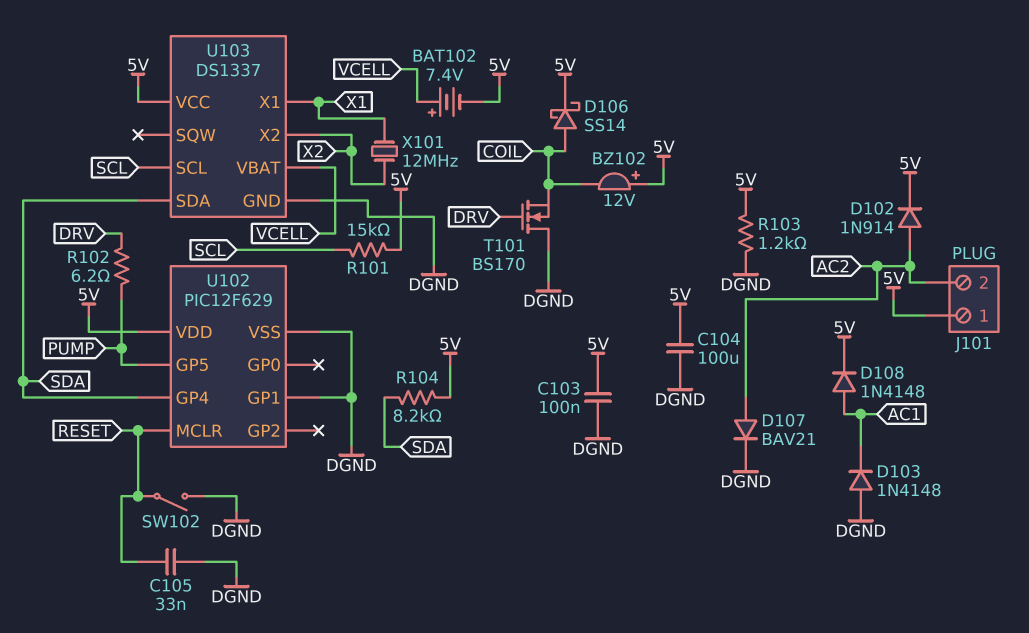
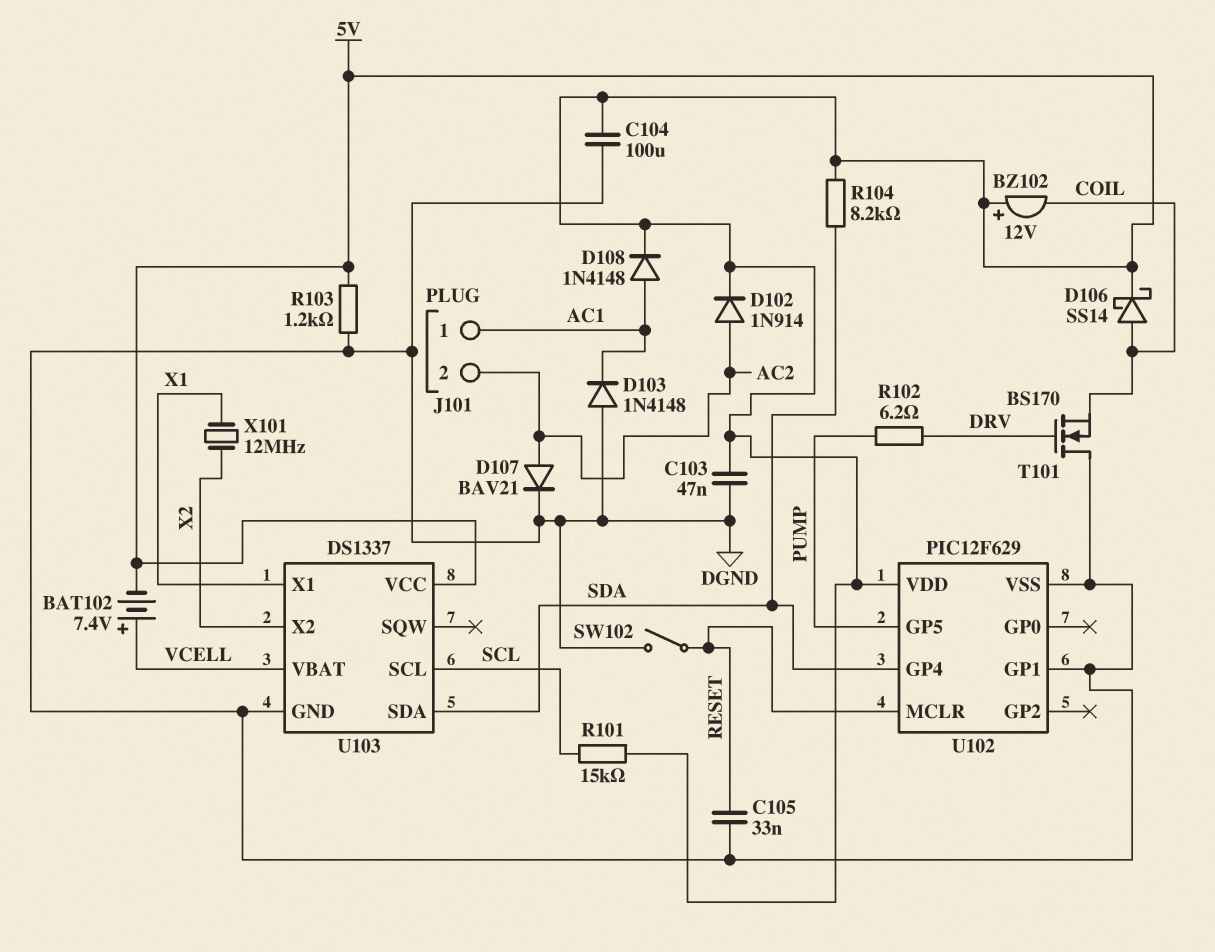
C103: 100nF (5V, DGND) -> 47nF (5V, DGND)
J101 pin 1: 5V -> AC1

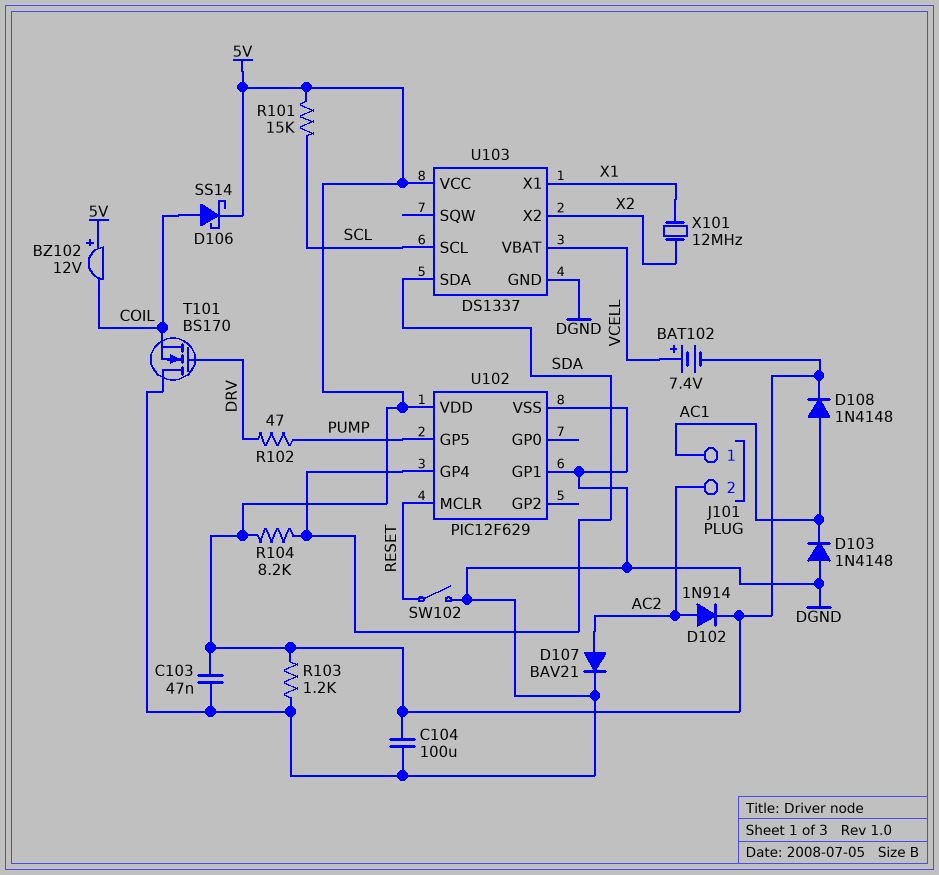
C105: 33nF (DGND, RESET) -> none
R102: 6.2 (DRV, PUMP) -> 47 (DRV, PUMP)

